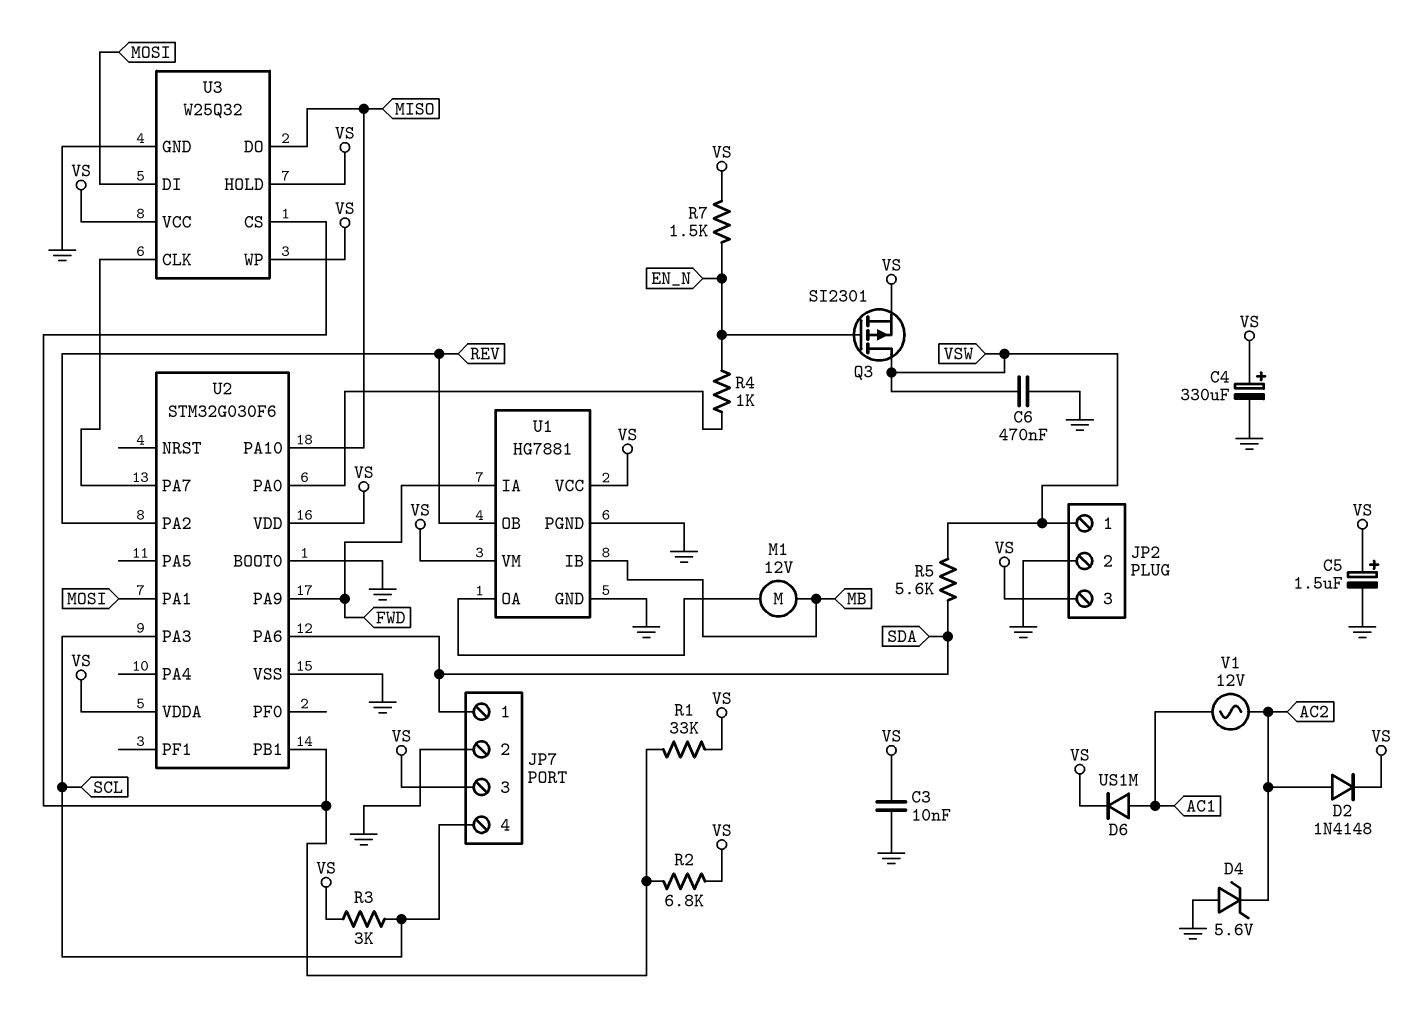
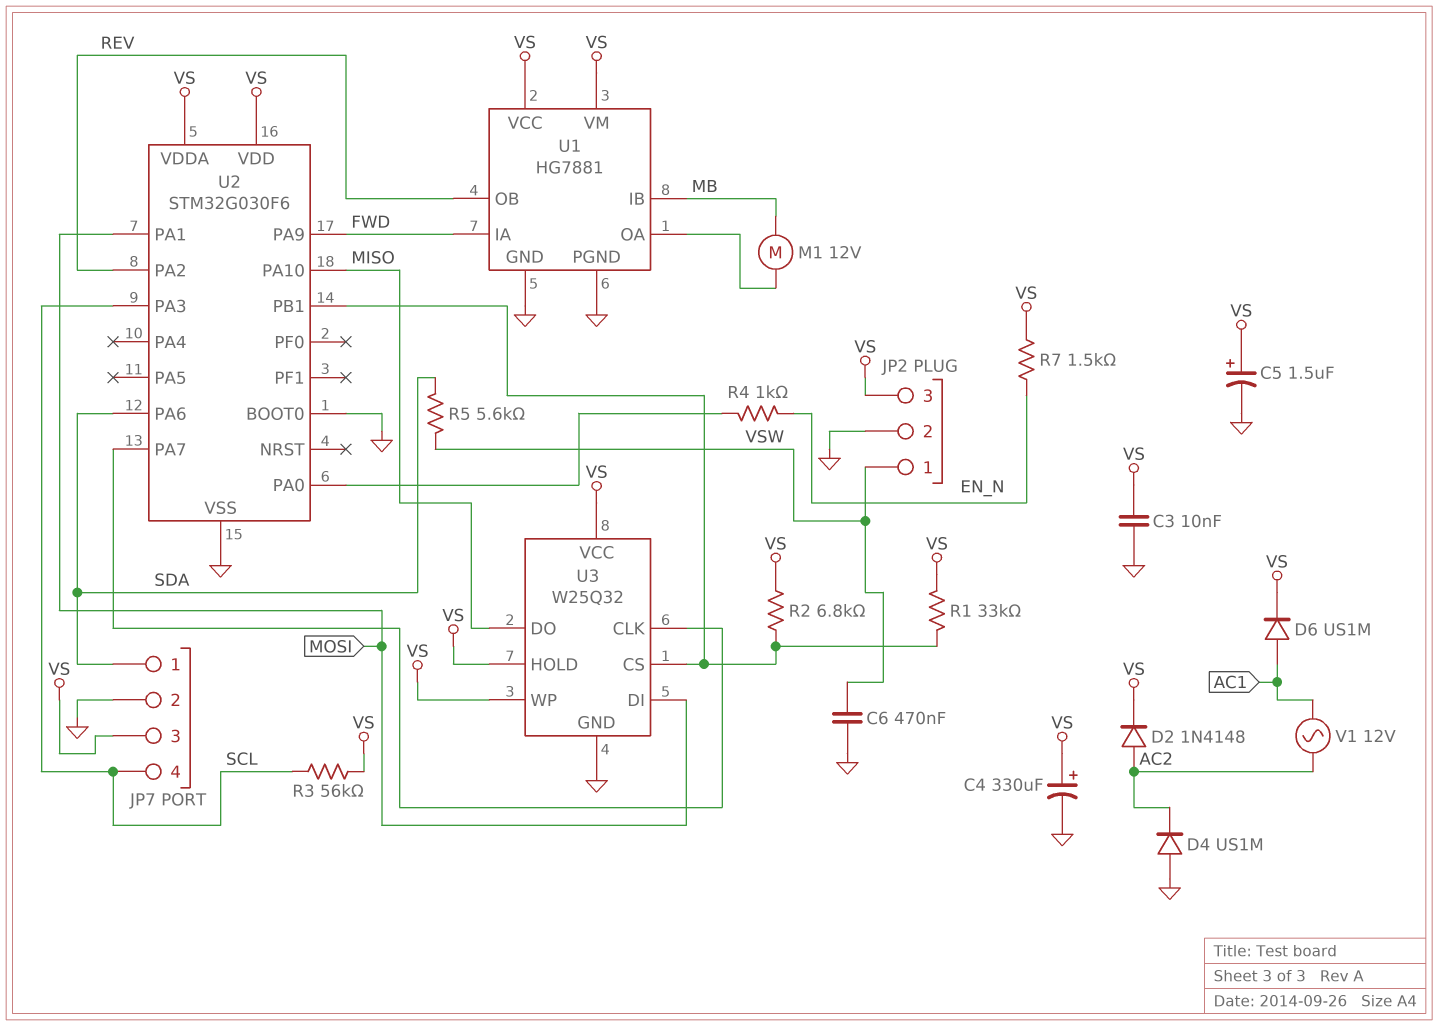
D4: zener 5.6V (A GND, K AC2) -> diode US1M (A GND, K AC2)
Q3: PMOS SI2301 (G EN_N, D VSW, S VS) -> none
R3: 3k (SCL, VS) -> 56k (SCL, VS)

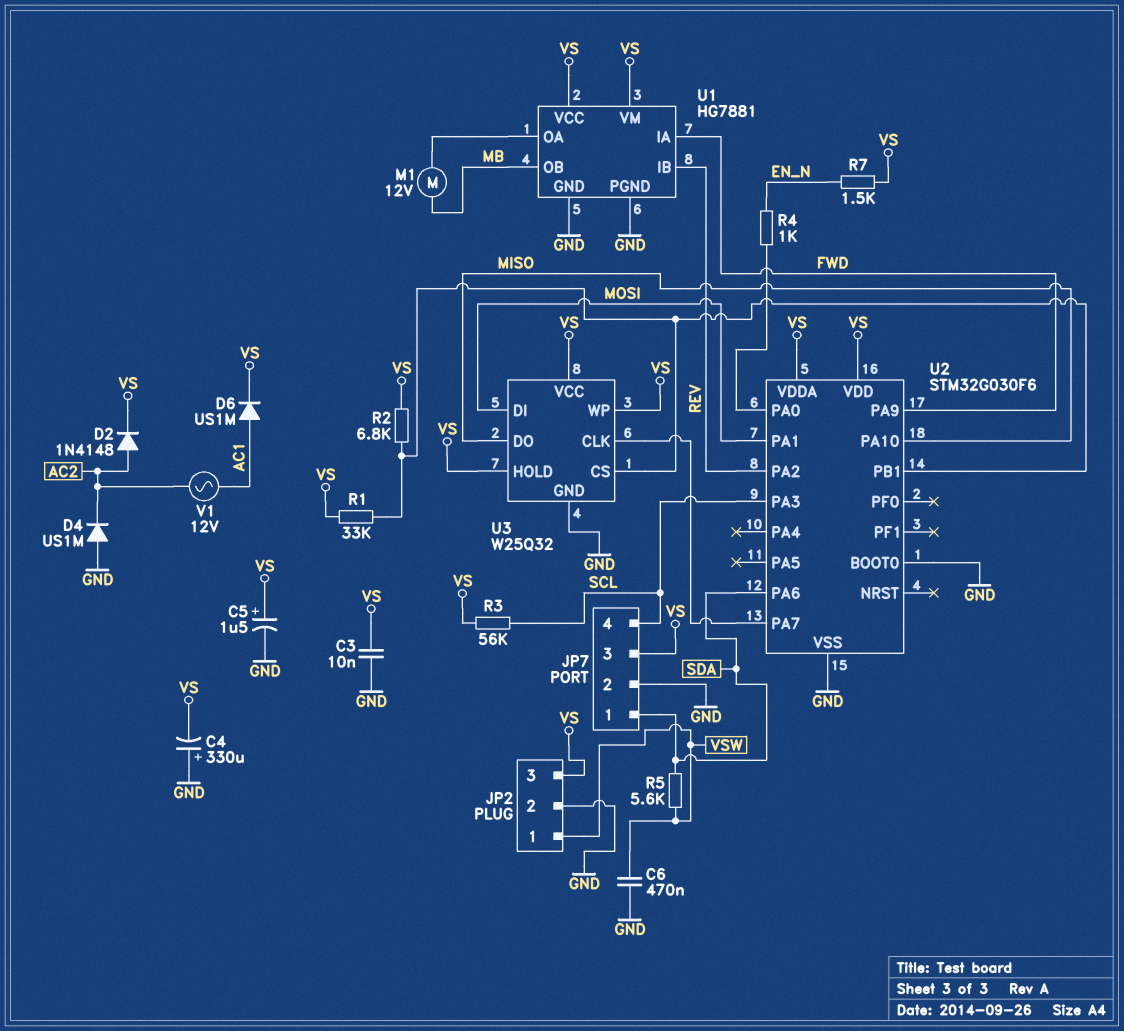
C4: 330uF (plus VS, minus GND) -> 330uF (plus GND, minus VS)
U1 pin IB: MB -> REV
U1 pin OB: REV -> MB

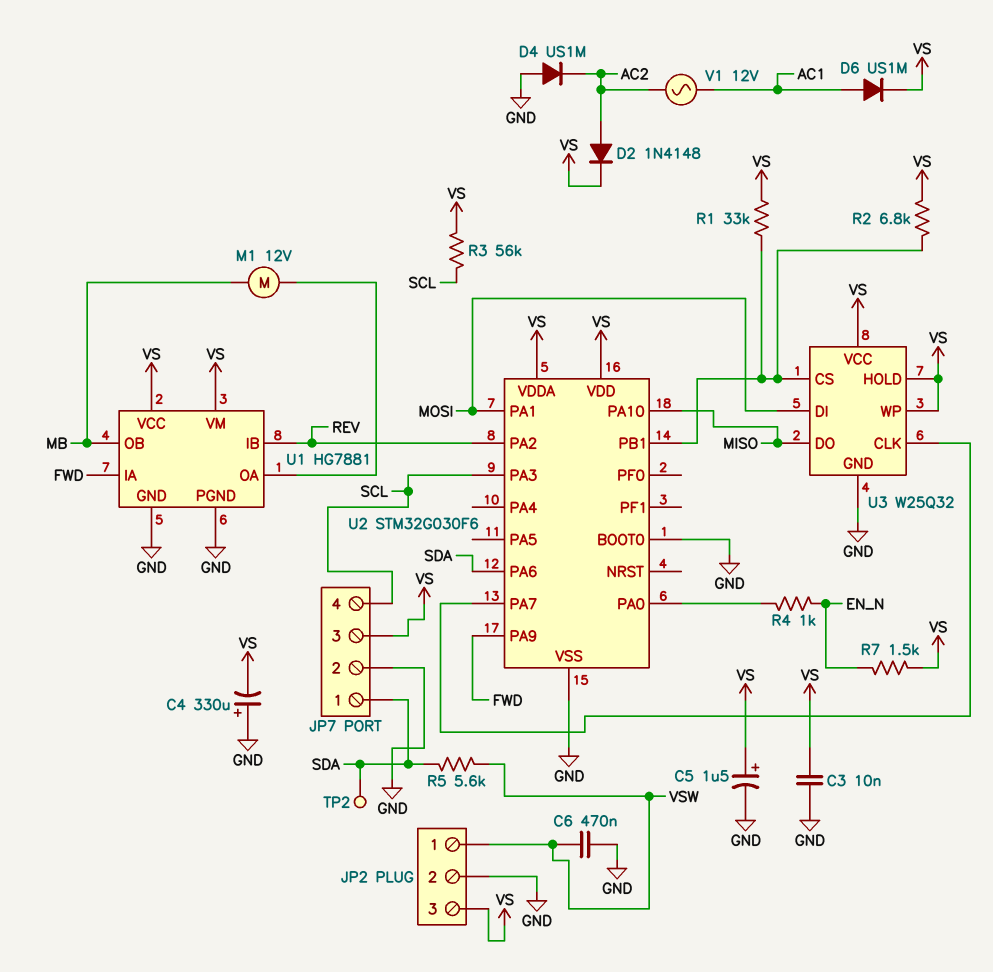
TP2: none -> test point (SDA)

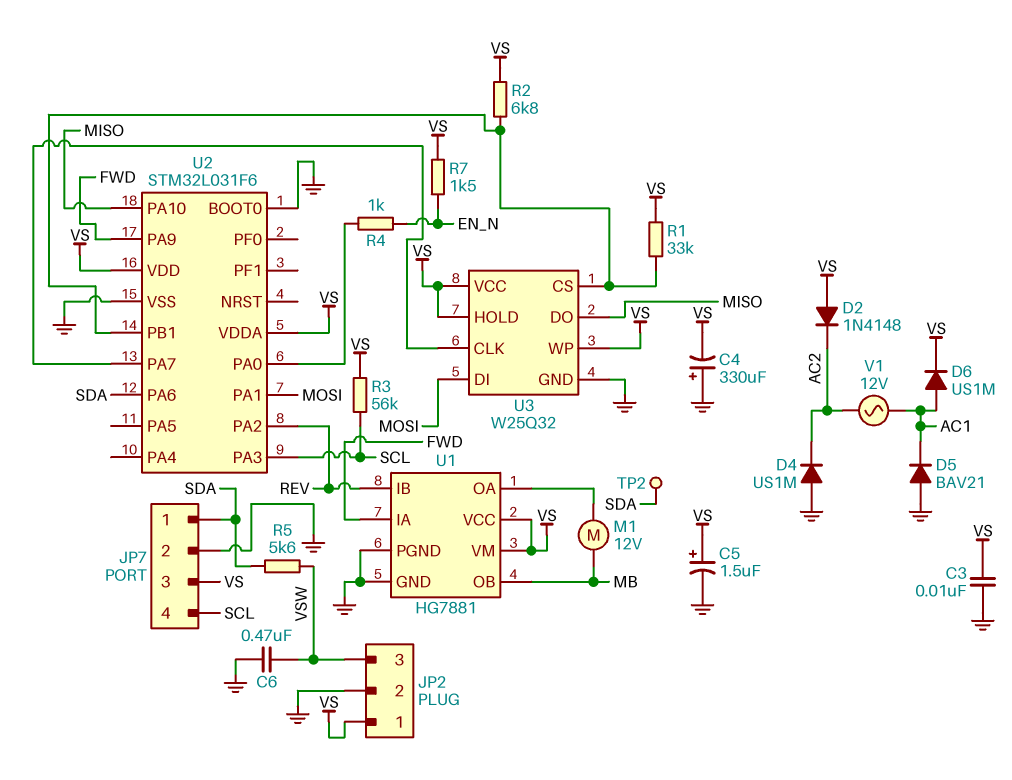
D2: diode 1N4148 (A AC2, K VS) -> diode 1N4148 (A VS, K AC2)
D5: none -> diode BAV21 (A GND, K AC1)
JP2 pin 1: VSW -> VS
JP2 pin 3: VS -> VSW
U2: STM32G030F6 -> STM32L031F6

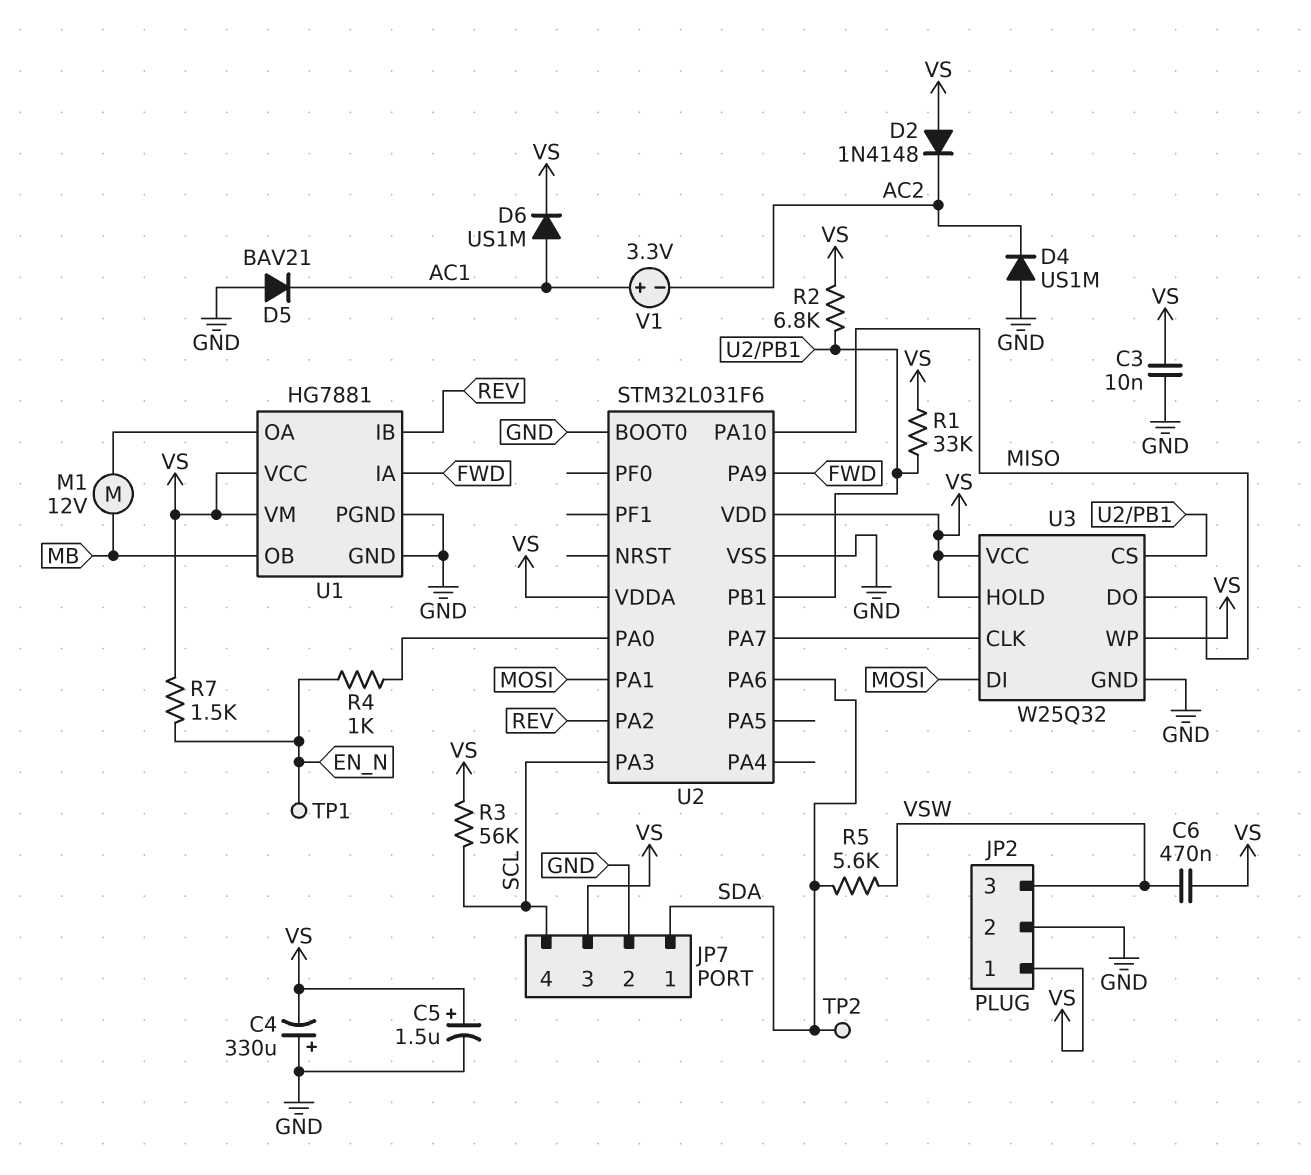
C6: 470nF (GND, VSW) -> 470nF (VS, VSW)
TP1: none -> test point (EN_N)
V1: AC 12V (AC1, AC2) -> 3.3V (plus AC1, minus AC2)

